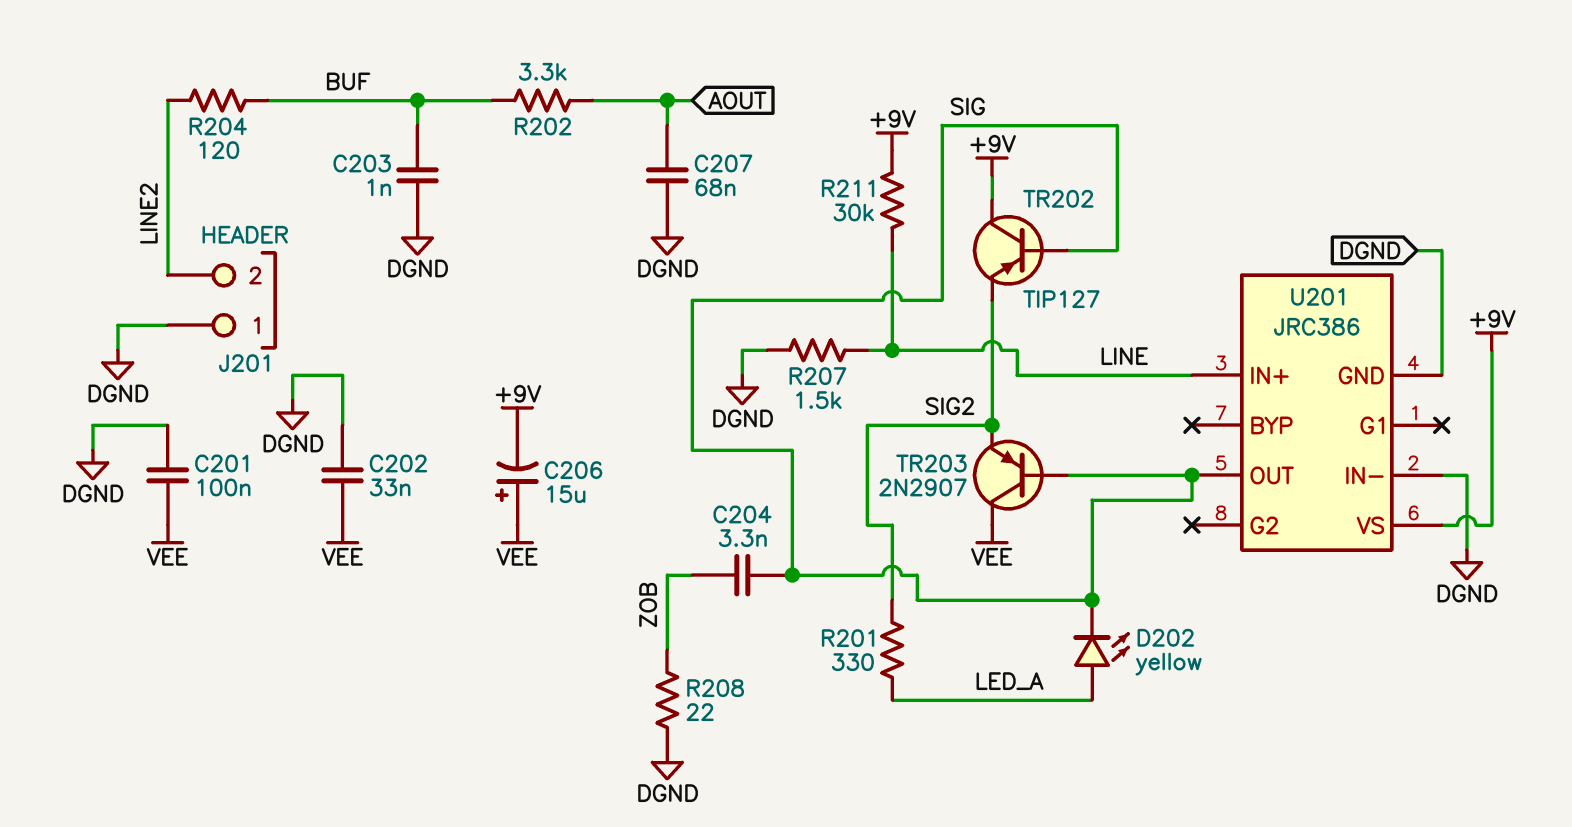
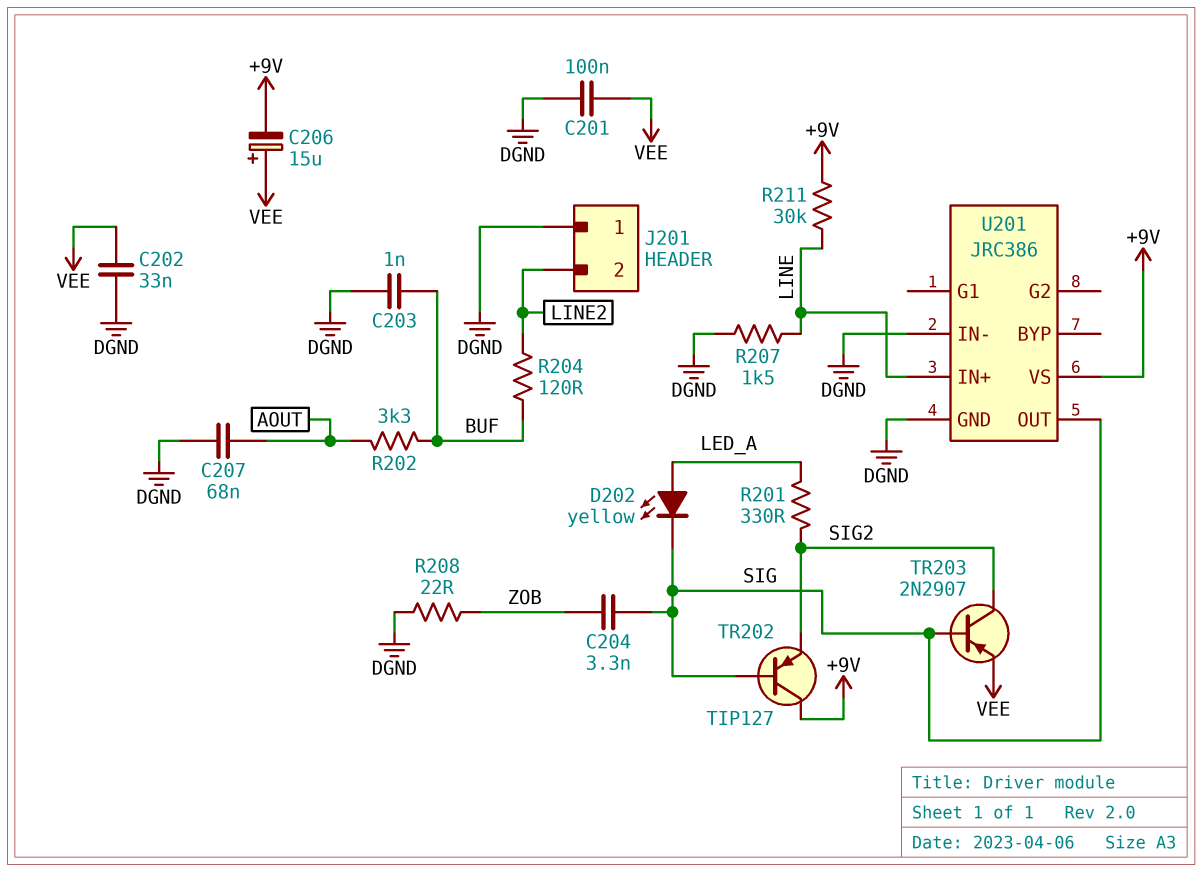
TR203: PNP 2N2907 (B SIG, C VEE, E SIG2) -> PNP 2N2907 (B SIG, C SIG2, E VEE)

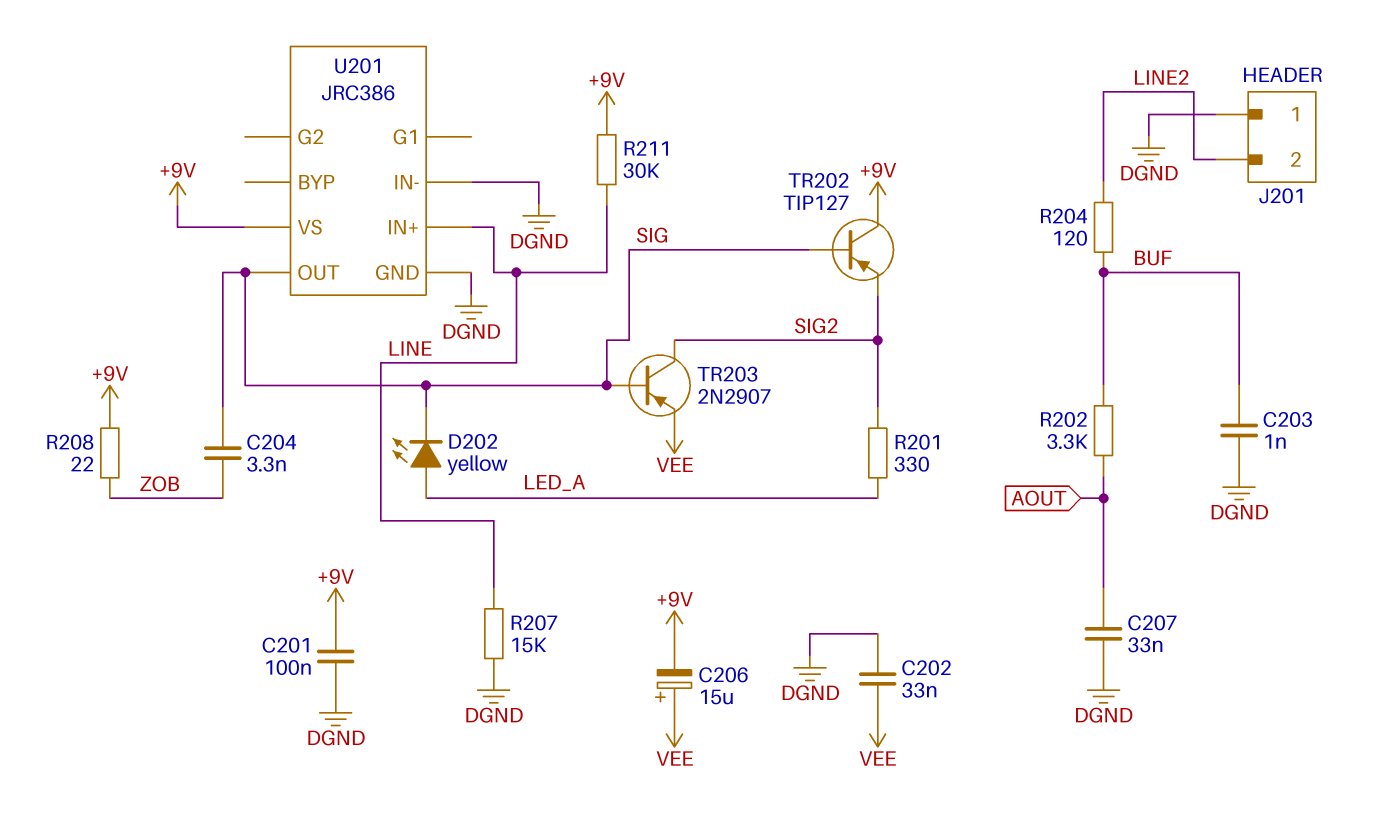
C201: 100nF (DGND, VEE) -> 100nF (+9V, DGND)
C207: 68nF (AOUT, DGND) -> 33nF (AOUT, DGND)
R207: 1.5k (DGND, LINE) -> 15k (DGND, LINE)
R208: 22 (DGND, ZOB) -> 22 (+9V, ZOB)

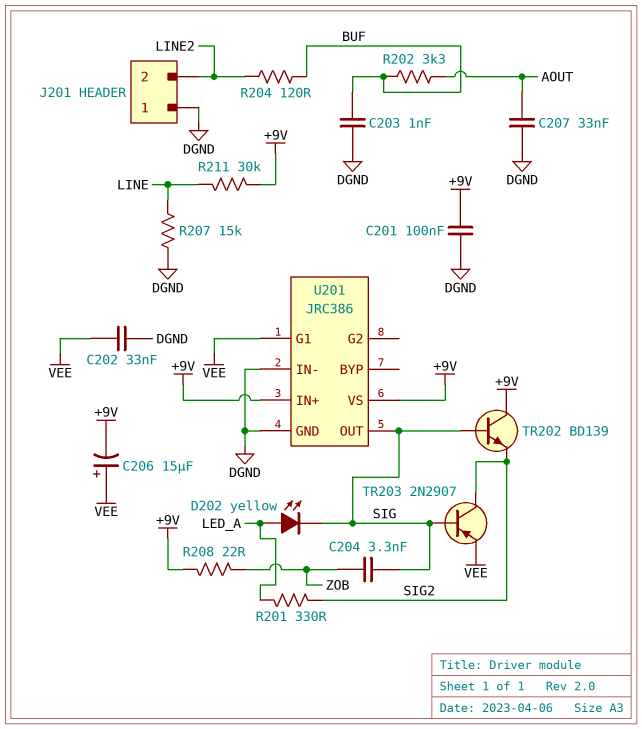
TR202: PNP TIP127 (B SIG, C +9V, E SIG2) -> NPN BD139 (B SIG, C +9V, E SIG2)
U201 pin G1: none -> VEE
U201 pin IN+: LINE -> +9V

